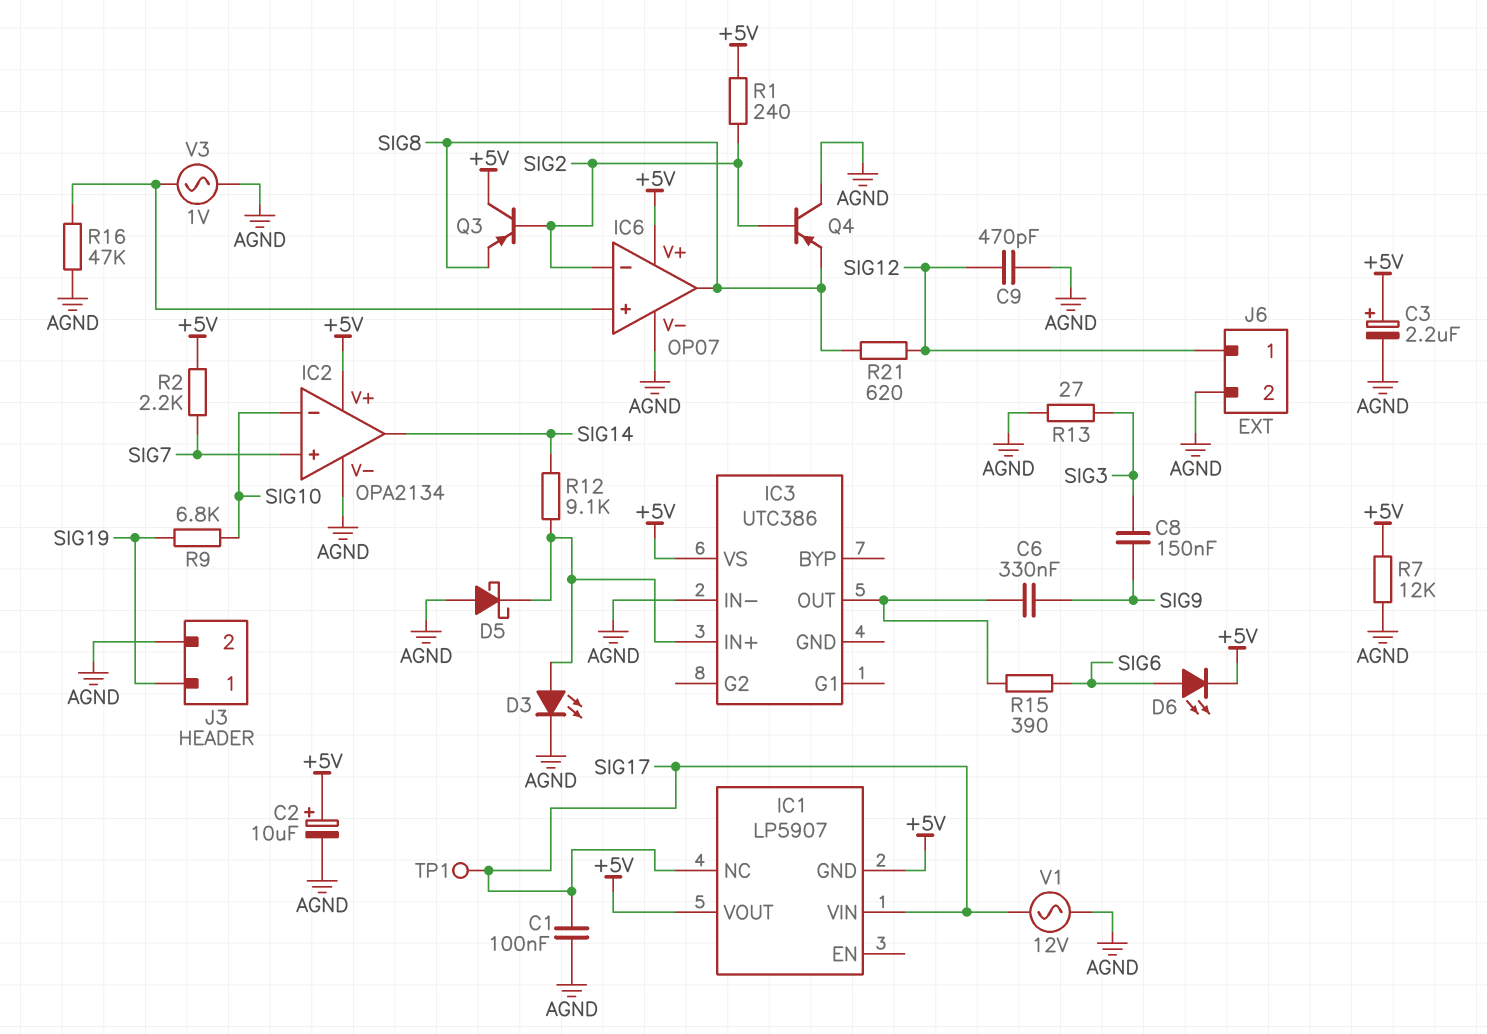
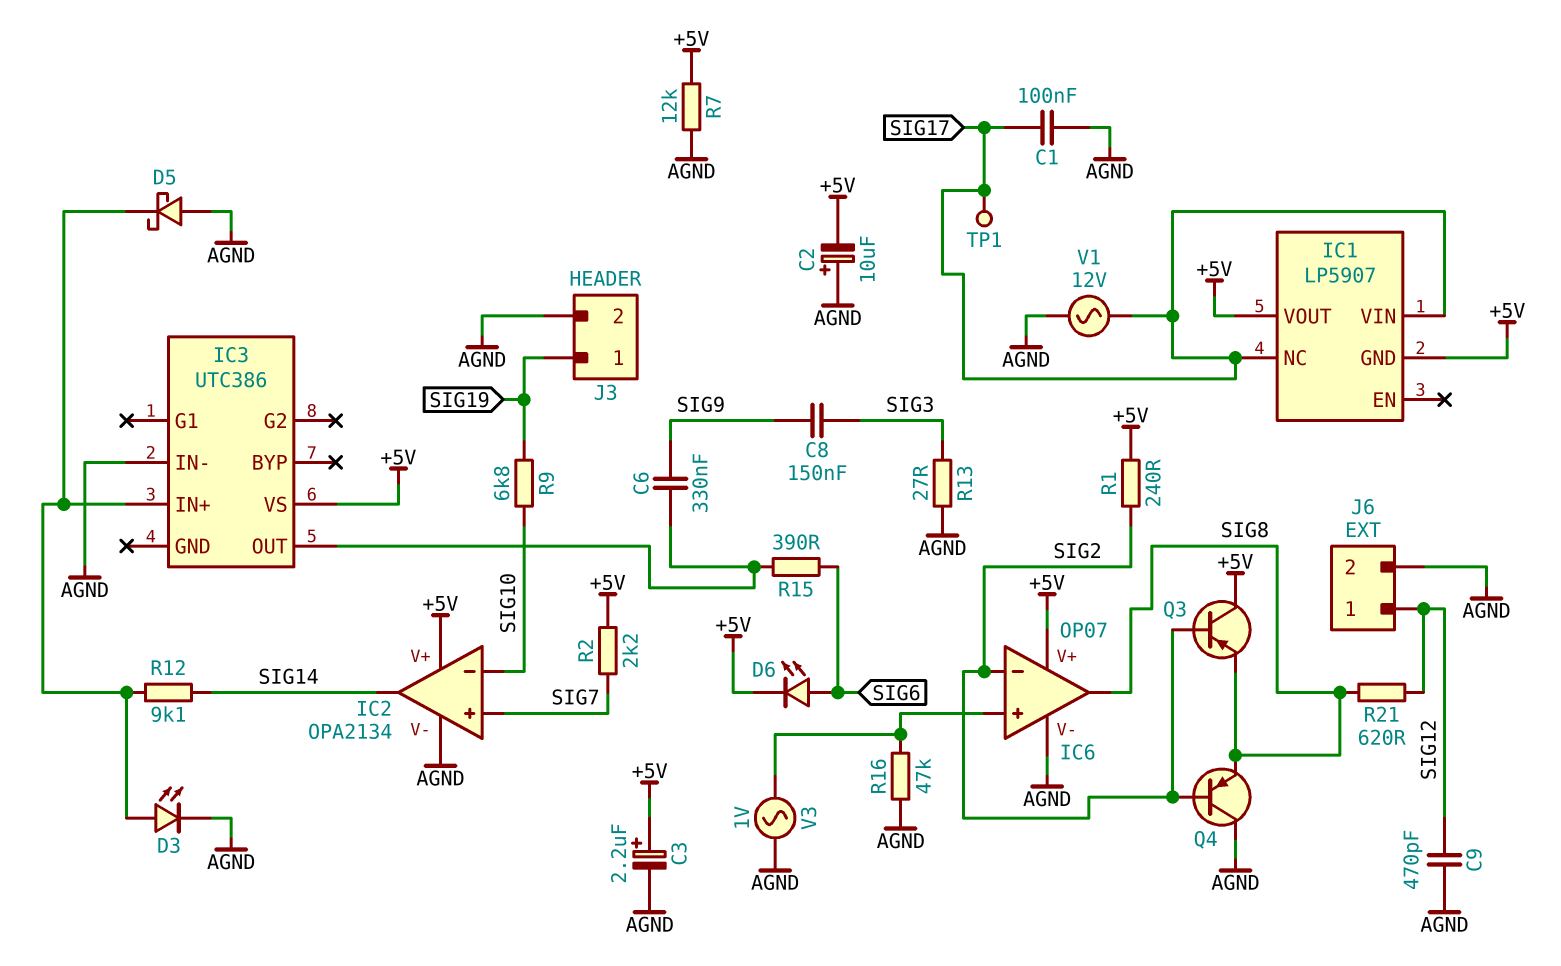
C2: 10uF (plus +5V, minus AGND) -> 10uF (plus AGND, minus +5V)

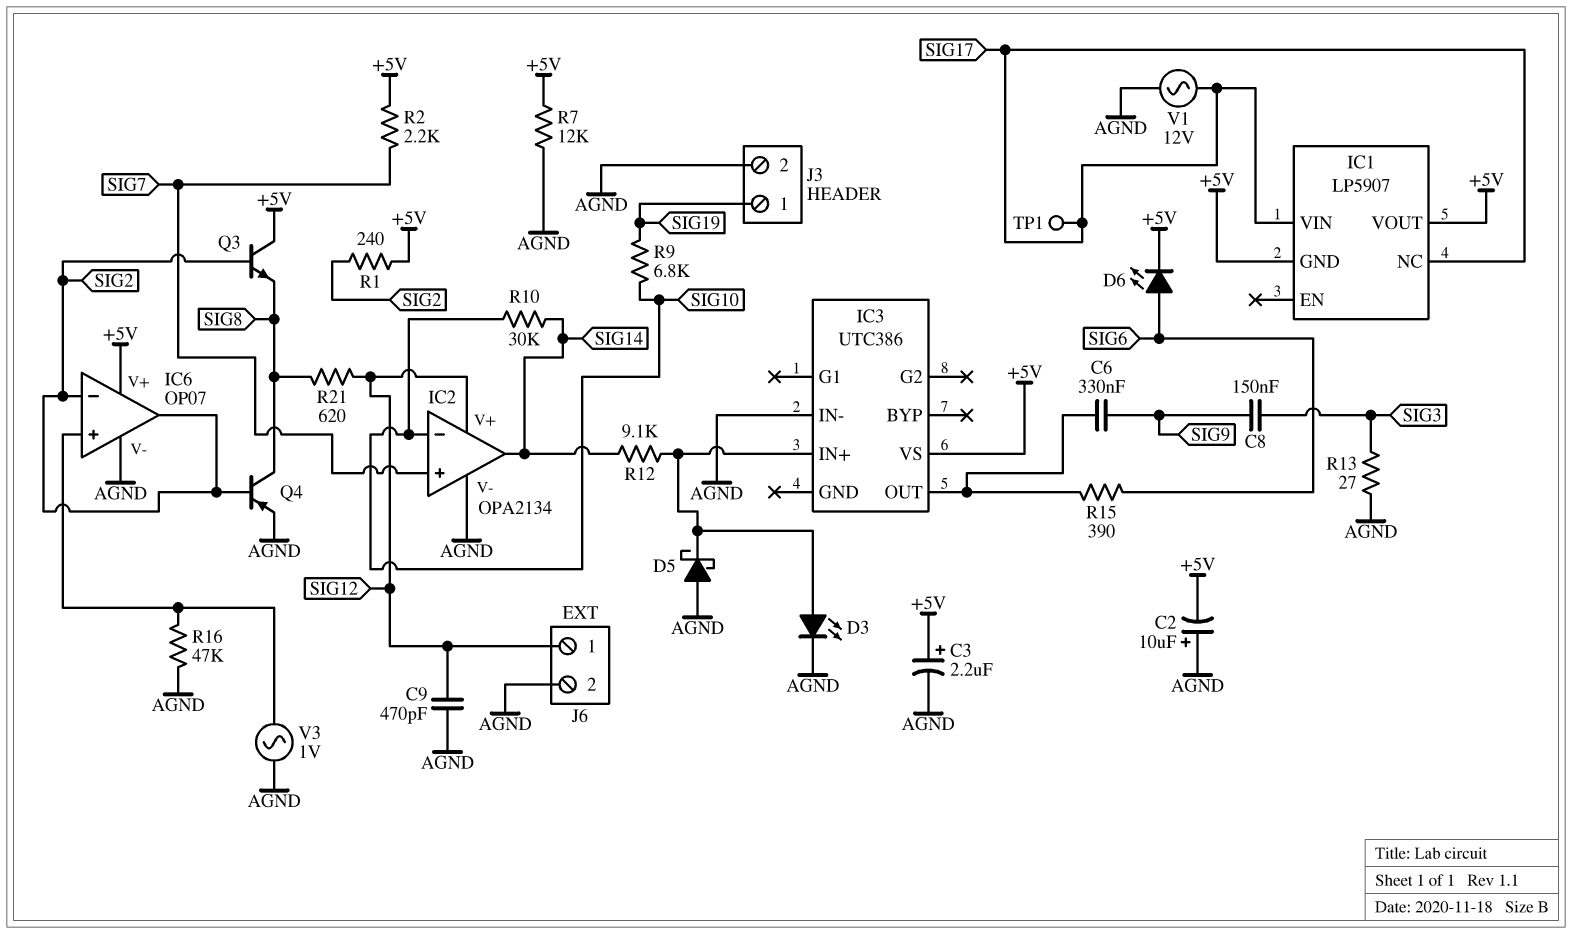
C1: 100nF (AGND, SIG17) -> none
IC2 pin V+: +5V -> SIG12
IC6 pin out: SIG8 -> SIG2
Q3: PNP (B SIG2, C +5V, E SIG8) -> NPN (B SIG2, C +5V, E SIG8)
Q4: PNP (B SIG2, C AGND, E SIG8) -> PNP (B SIG2, C SIG8, E AGND)
R10: none -> 30k (SIG10, SIG14)

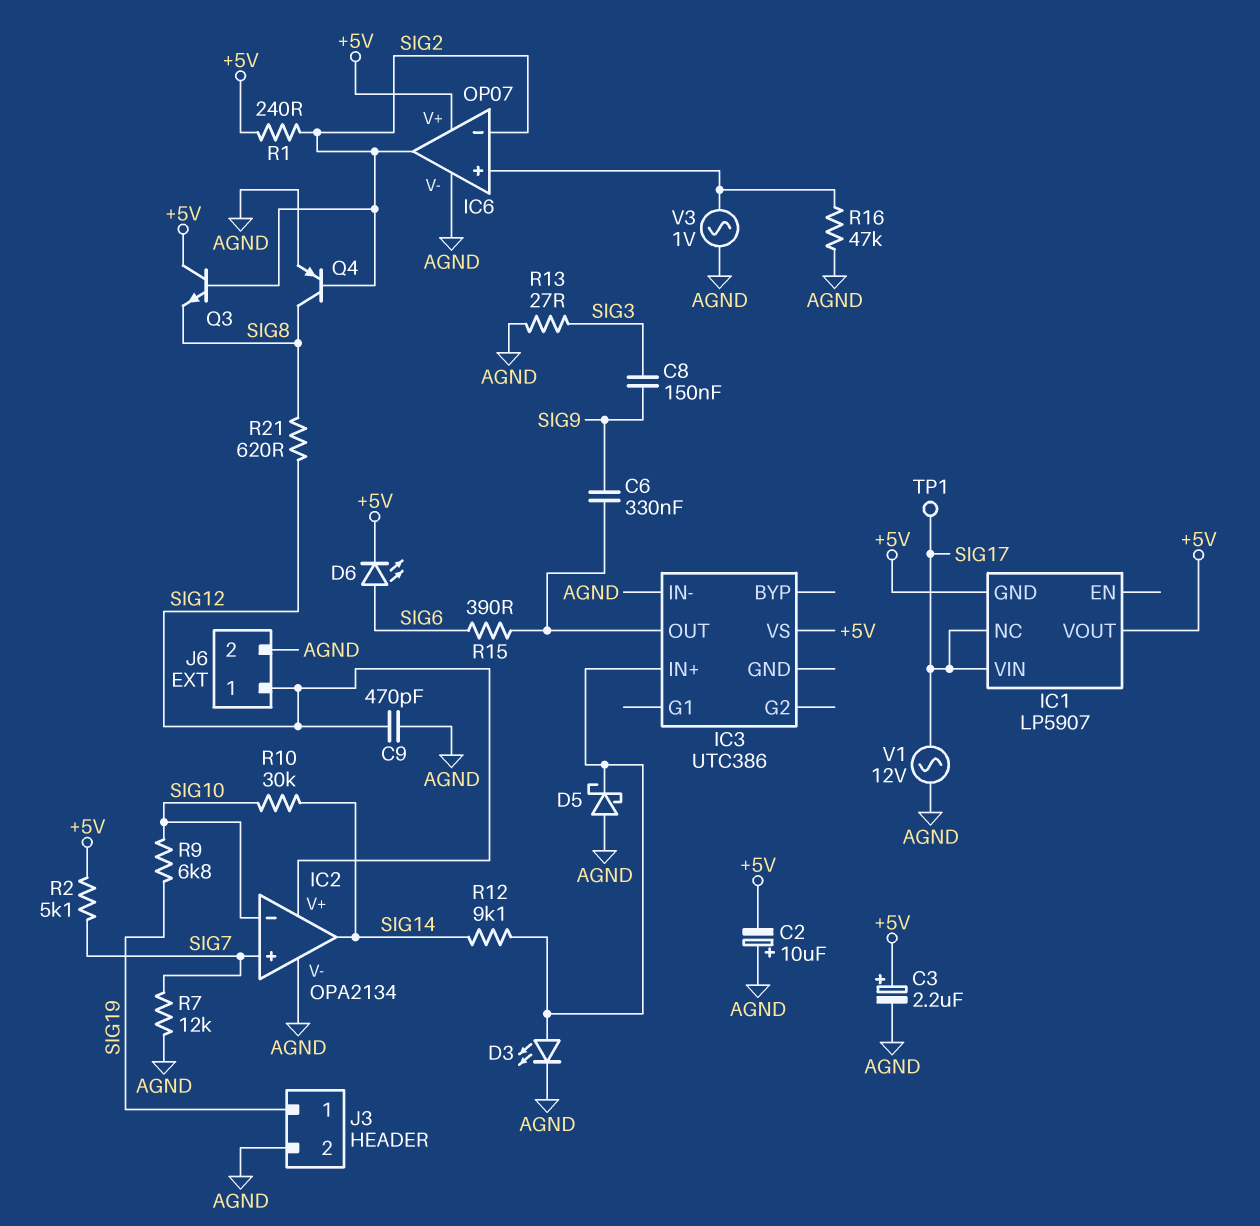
R2: 2.2k (+5V, SIG7) -> 5.1k (+5V, SIG7)
R7: 12k (+5V, AGND) -> 12k (AGND, SIG7)

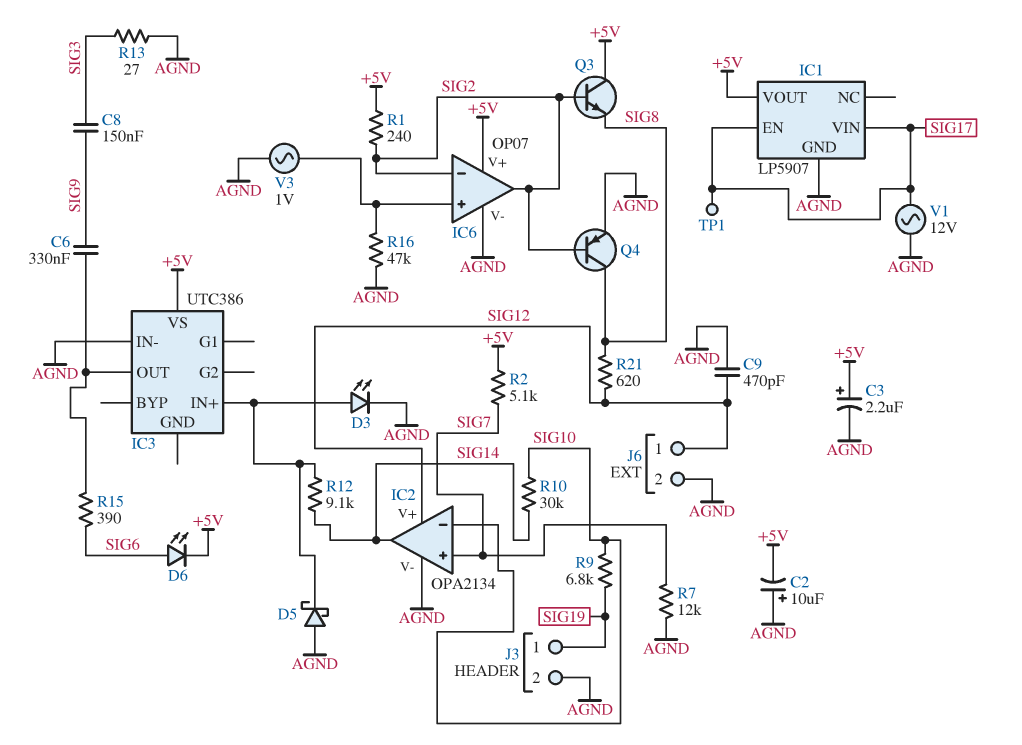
IC1 pin EN: none -> SIG17
IC1 pin GND: +5V -> AGND
IC1 pin NC: SIG17 -> none

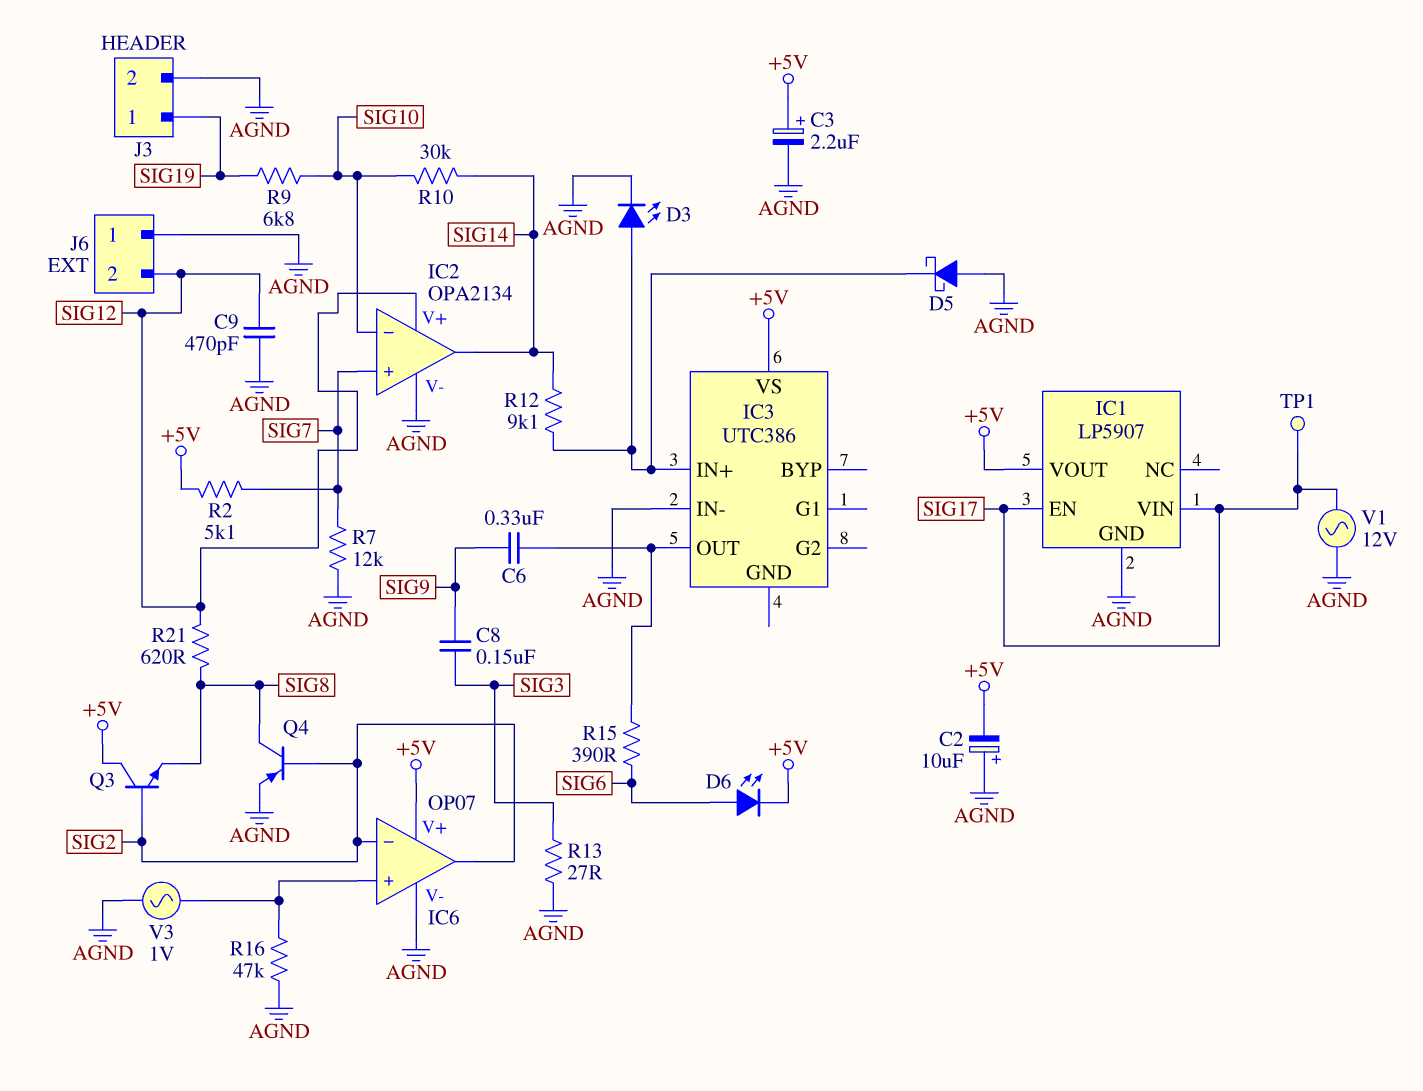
J6 pin 1: SIG12 -> AGND
J6 pin 2: AGND -> SIG12
R1: 240 (+5V, SIG2) -> none

